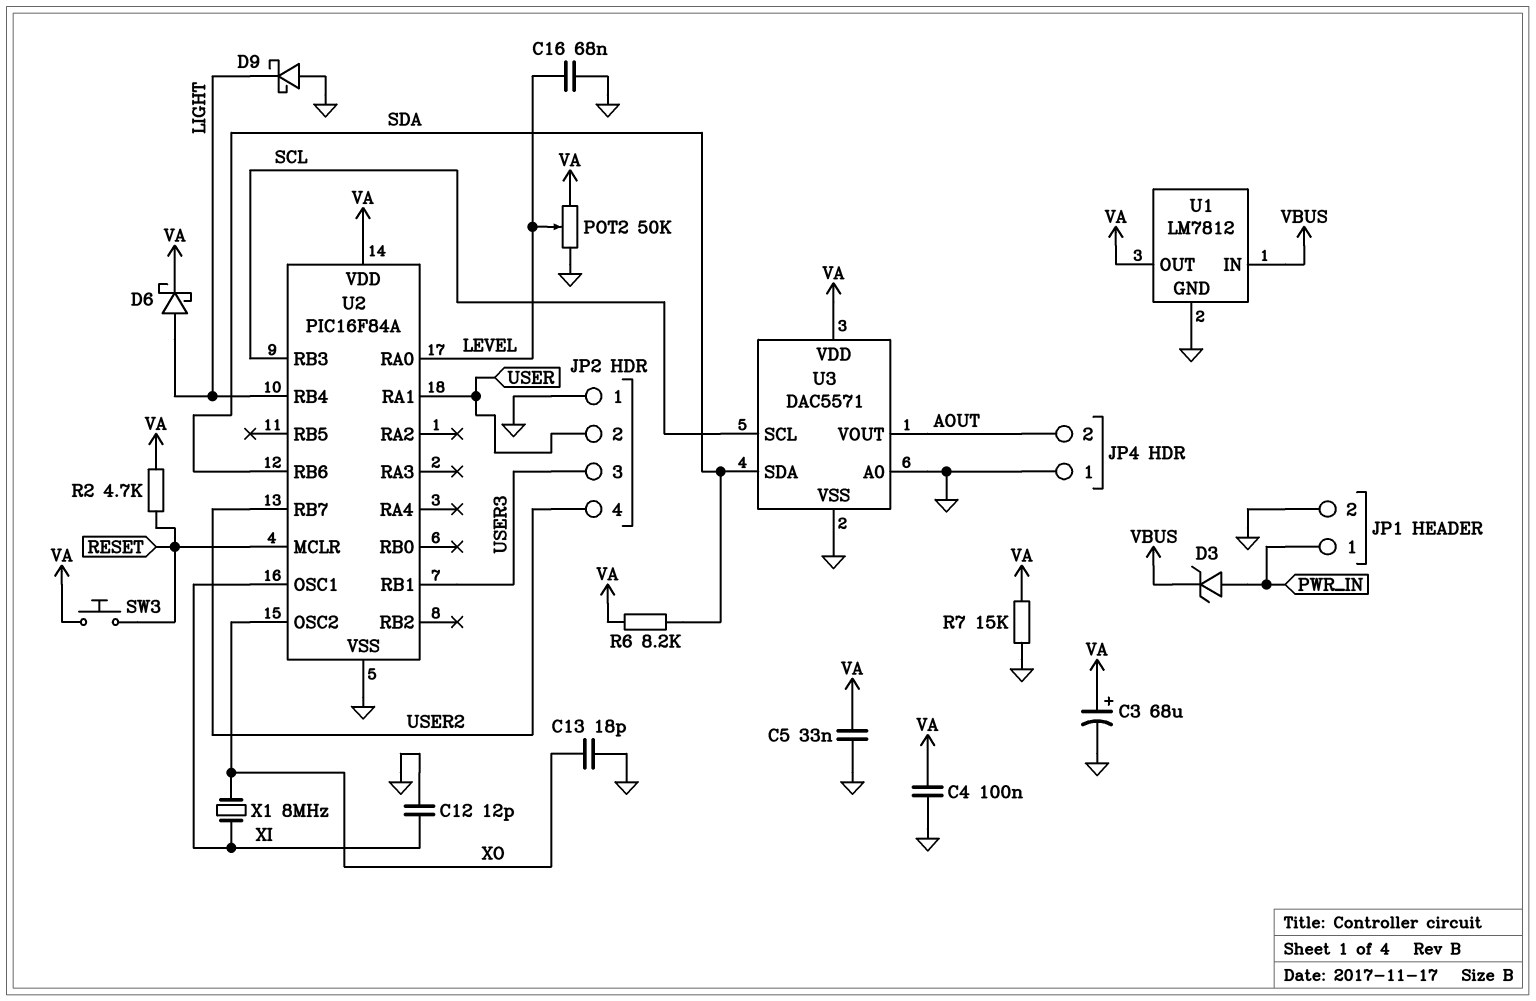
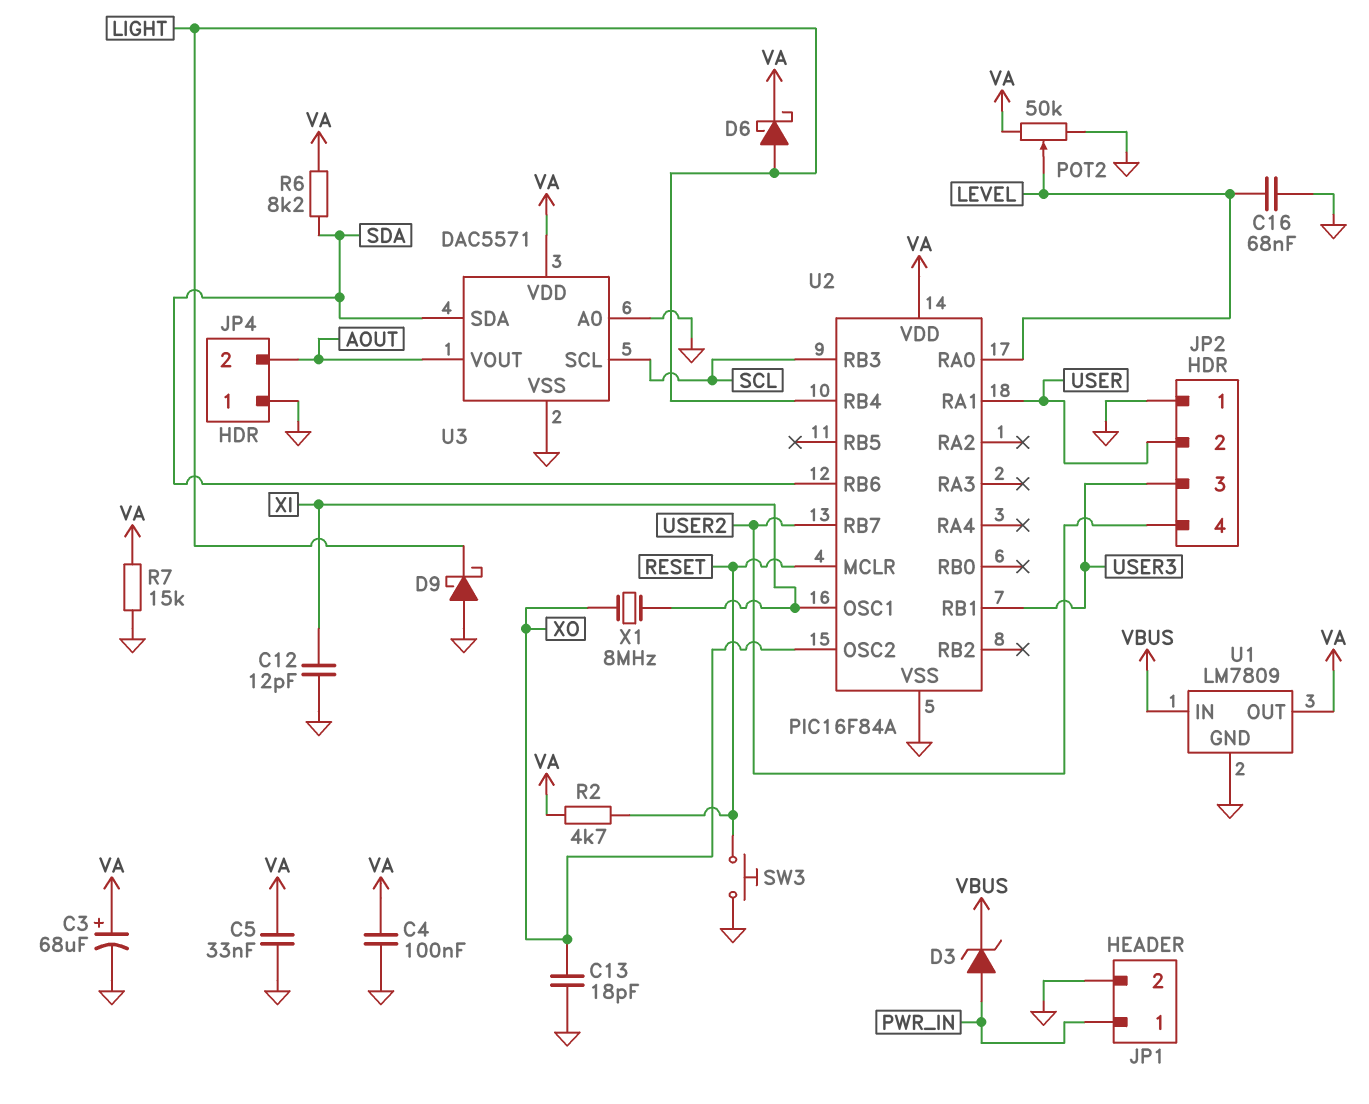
SW3: button (RESET, VA) -> button (GND, RESET)
U1: LM7812 -> LM7809

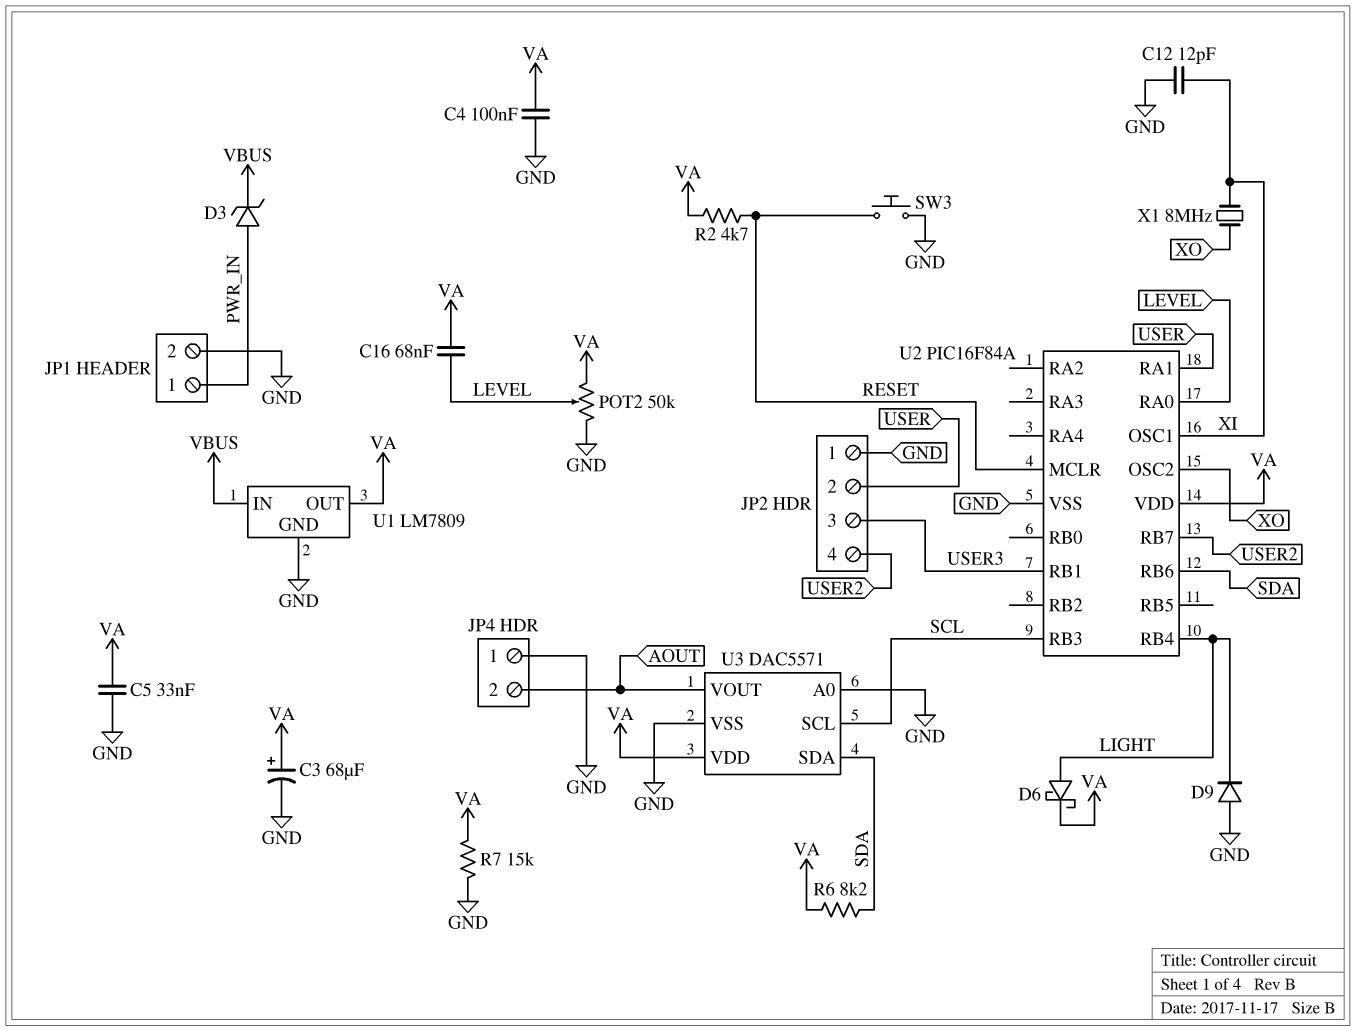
C13: 18pF (GND, XO) -> none
C16: 68nF (GND, LEVEL) -> 68nF (LEVEL, VA)
D9: schottky (A GND, K LIGHT) -> diode (A GND, K LIGHT)

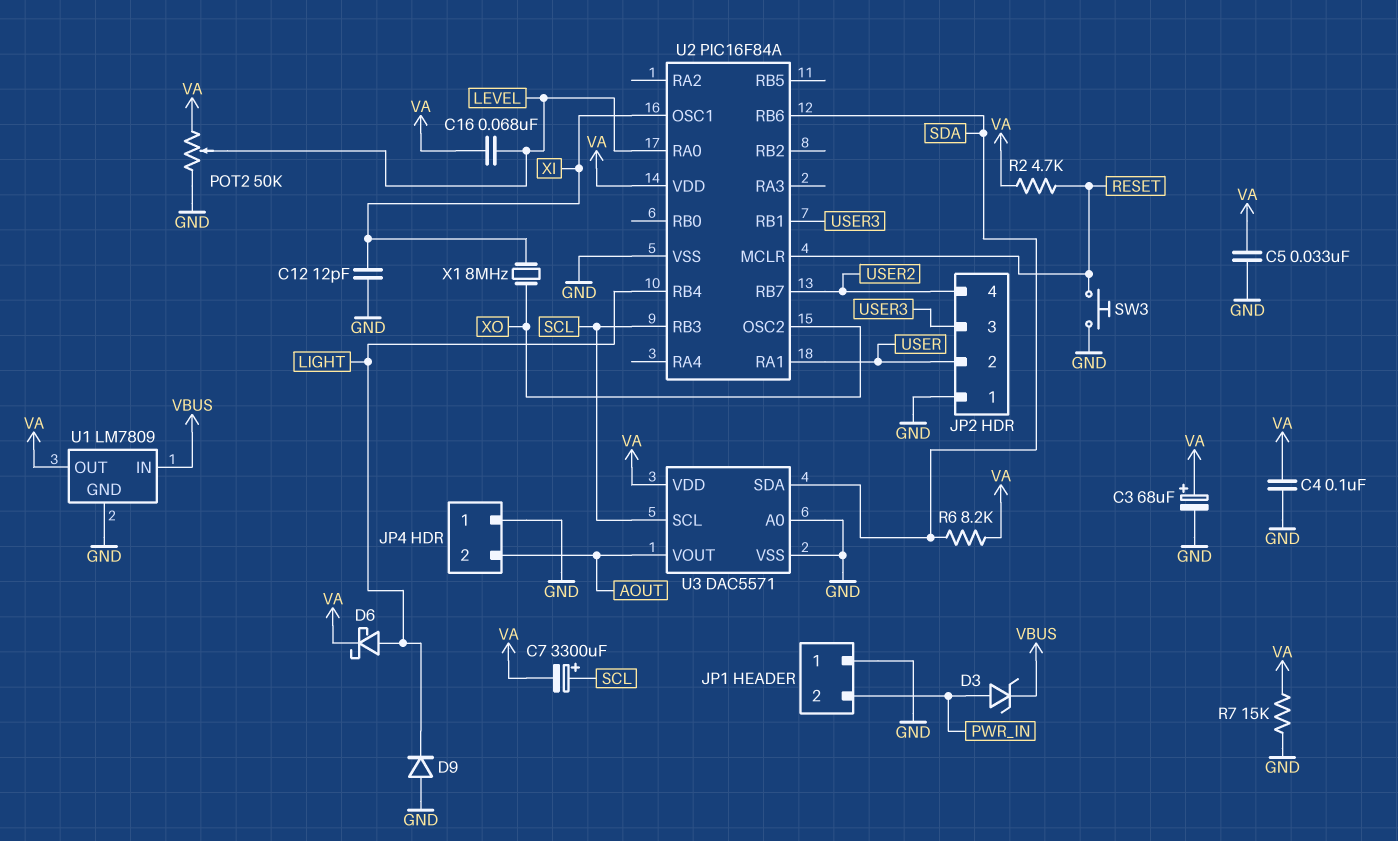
C7: none -> 3300uF (plus SCL, minus VA)
JP1 pin 1: PWR_IN -> GND
JP1 pin 2: GND -> PWR_IN

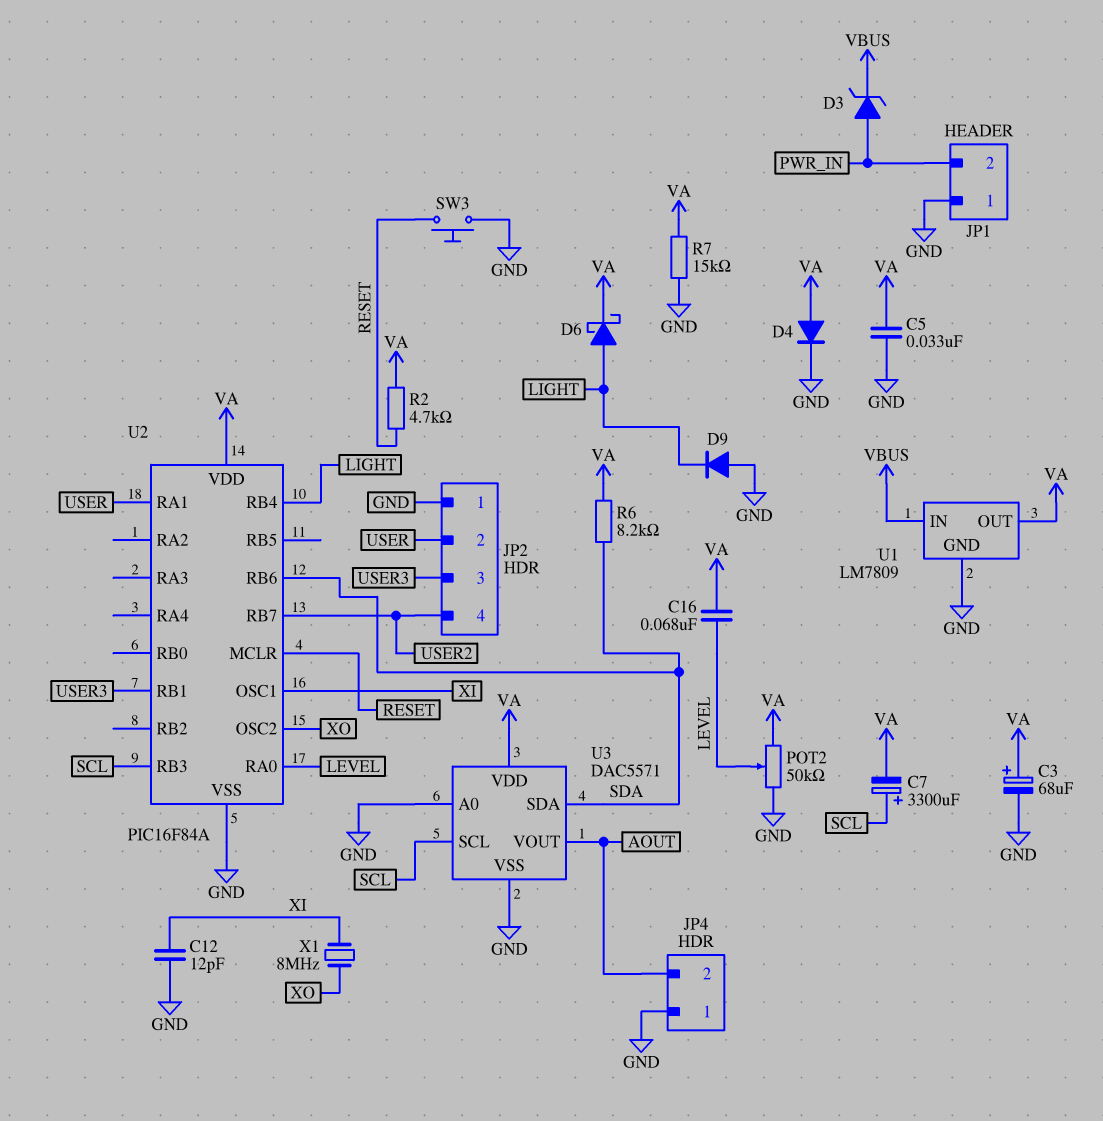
C4: 100nF (GND, VA) -> none
D4: none -> diode (A VA, K GND)

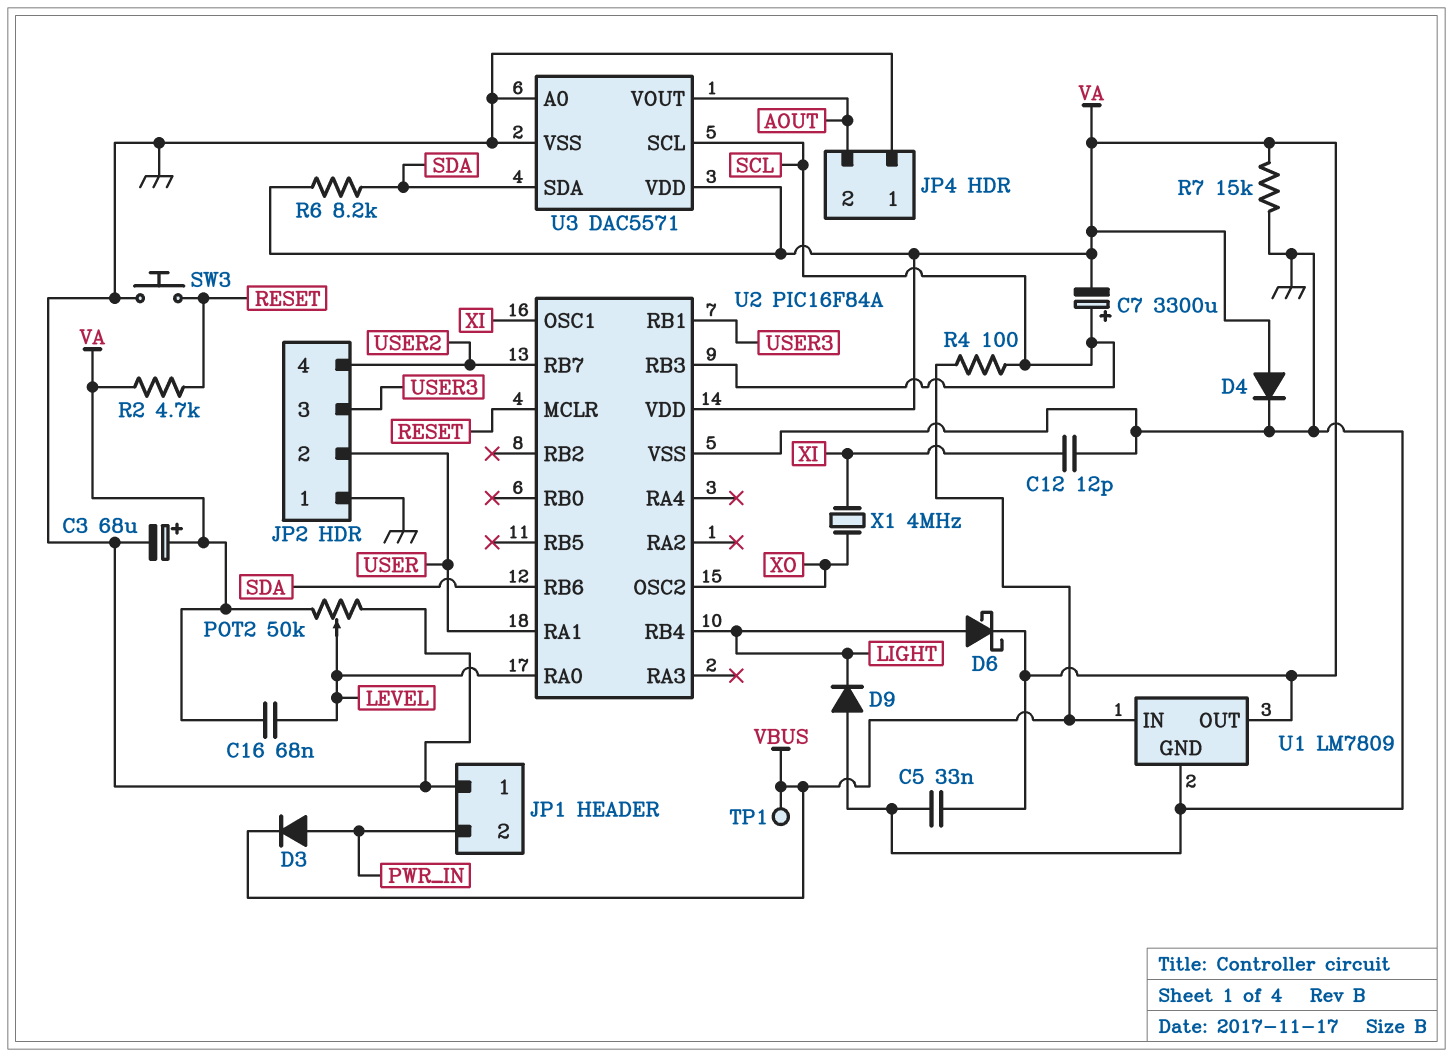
D3: zener (A PWR_IN, K VBUS) -> diode (A PWR_IN, K VBUS)
R4: none -> 100 (SCL, VBUS)
TP1: none -> test point (VBUS)
X1: 8MHz (XI, XO) -> 4MHz (XI, XO)

